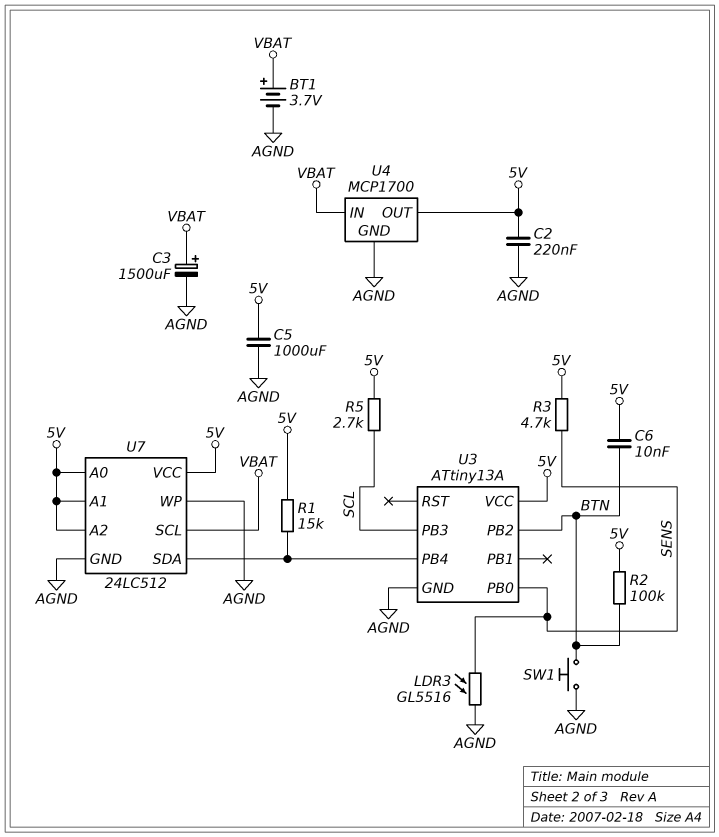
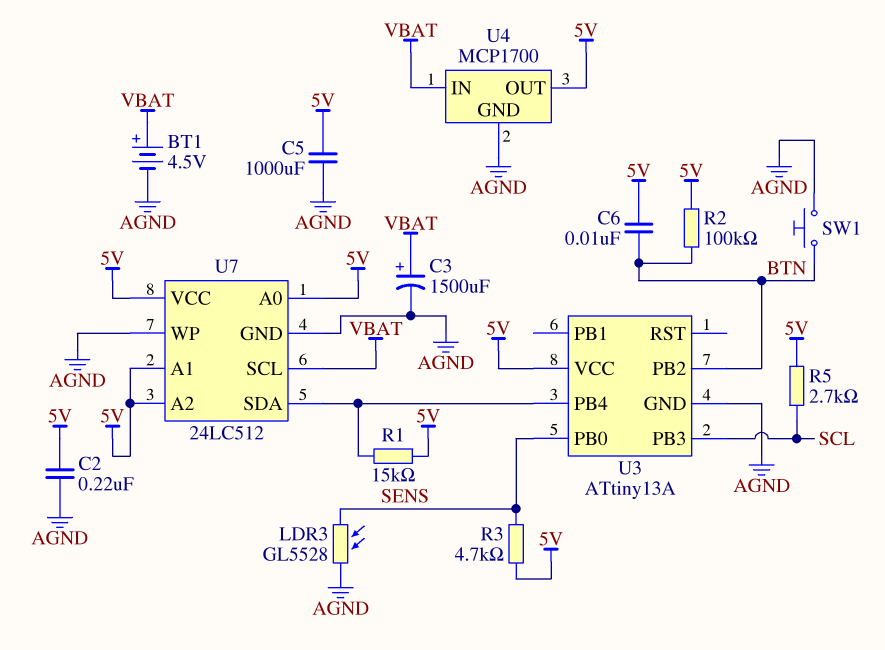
BT1: 3.7V (plus VBAT, minus AGND) -> 4.5V (plus VBAT, minus AGND)
LDR3: GL5516 (AGND, SENS) -> GL5528 (AGND, SENS)

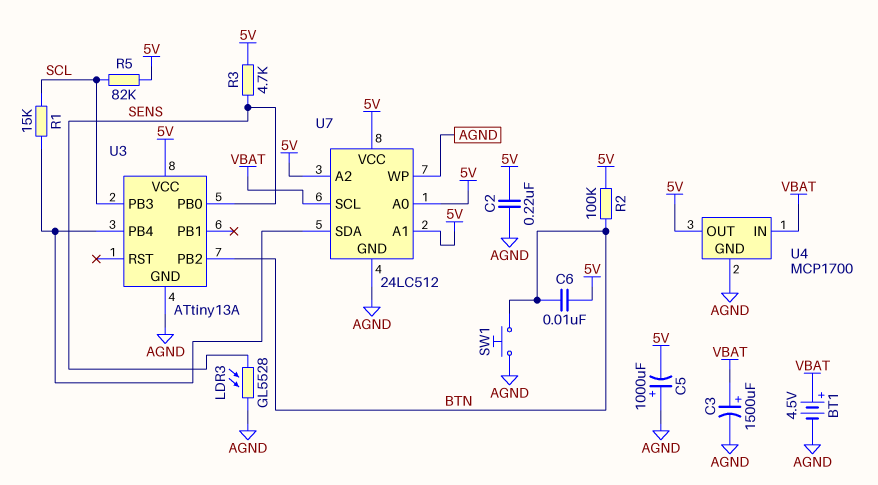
C5: 1000uF (5V, AGND) -> 1000uF (plus AGND, minus 5V)
R1: 15k (5V, U3/PB4) -> 15k (SCL, U3/PB4)
R5: 2.7k (5V, SCL) -> 82k (5V, SCL)

